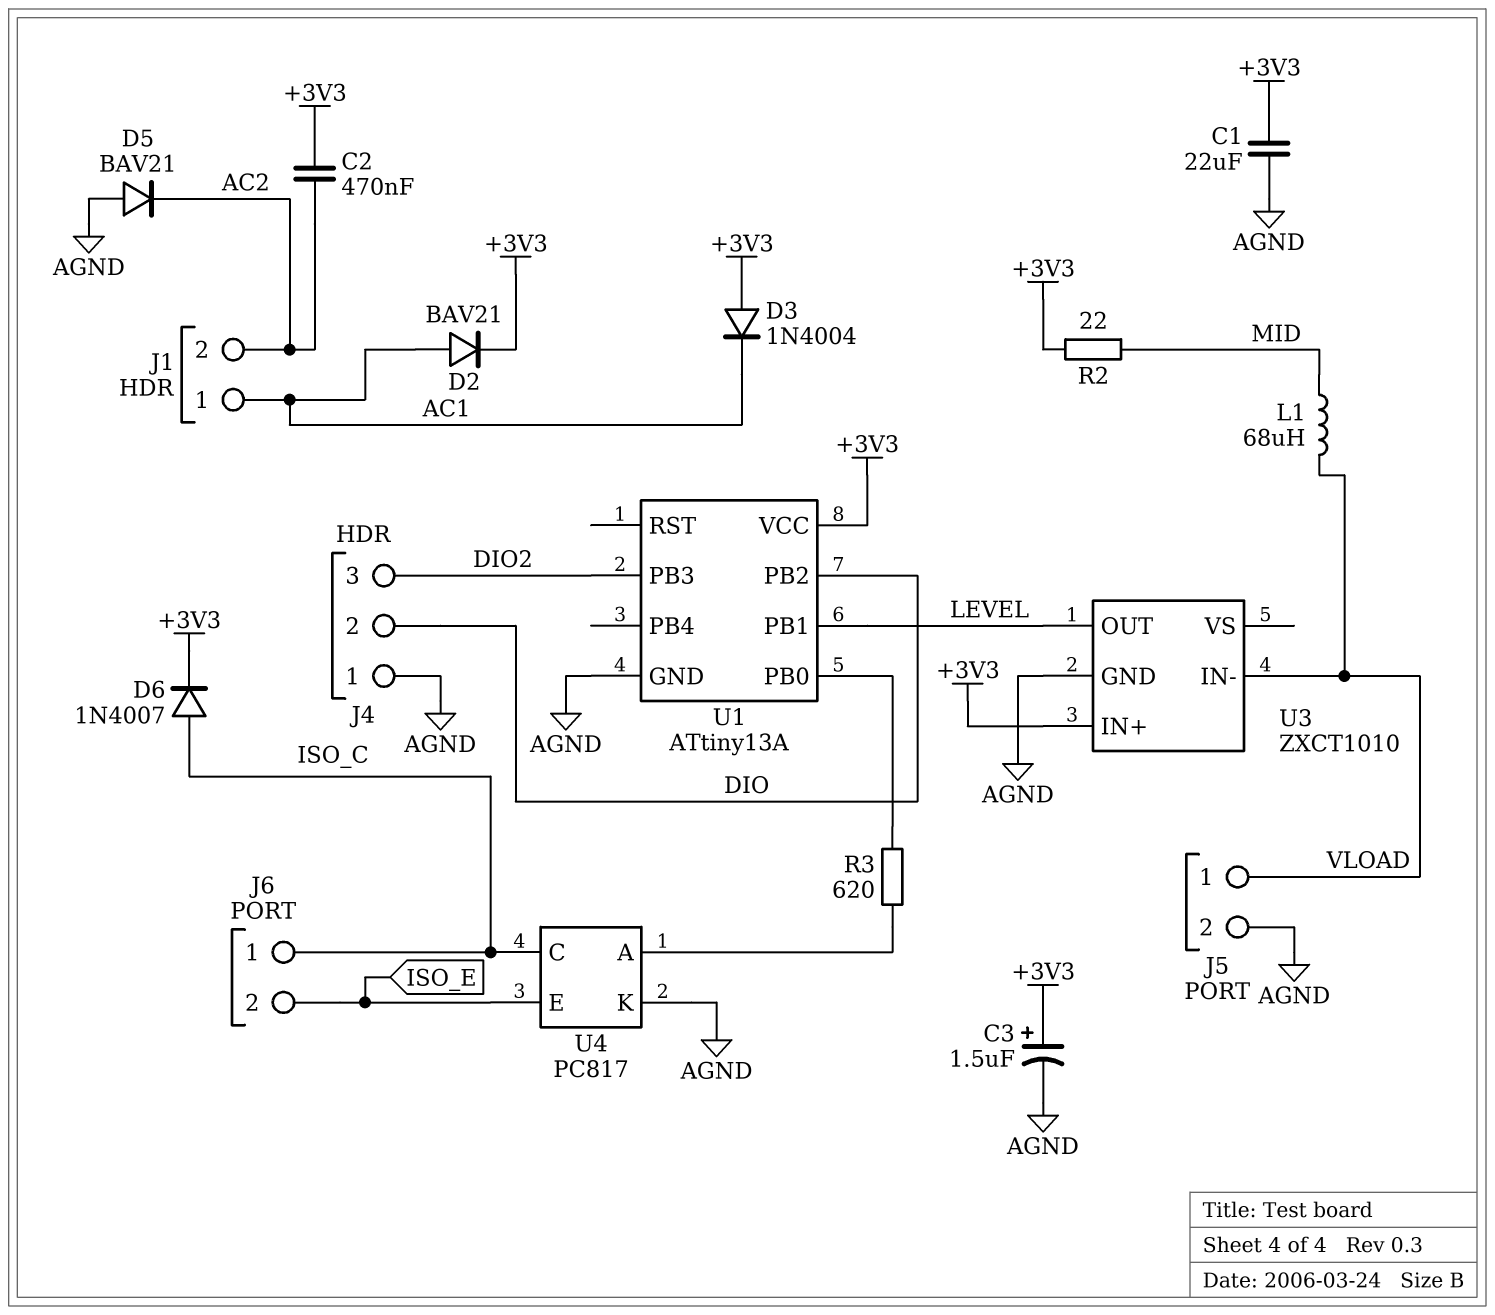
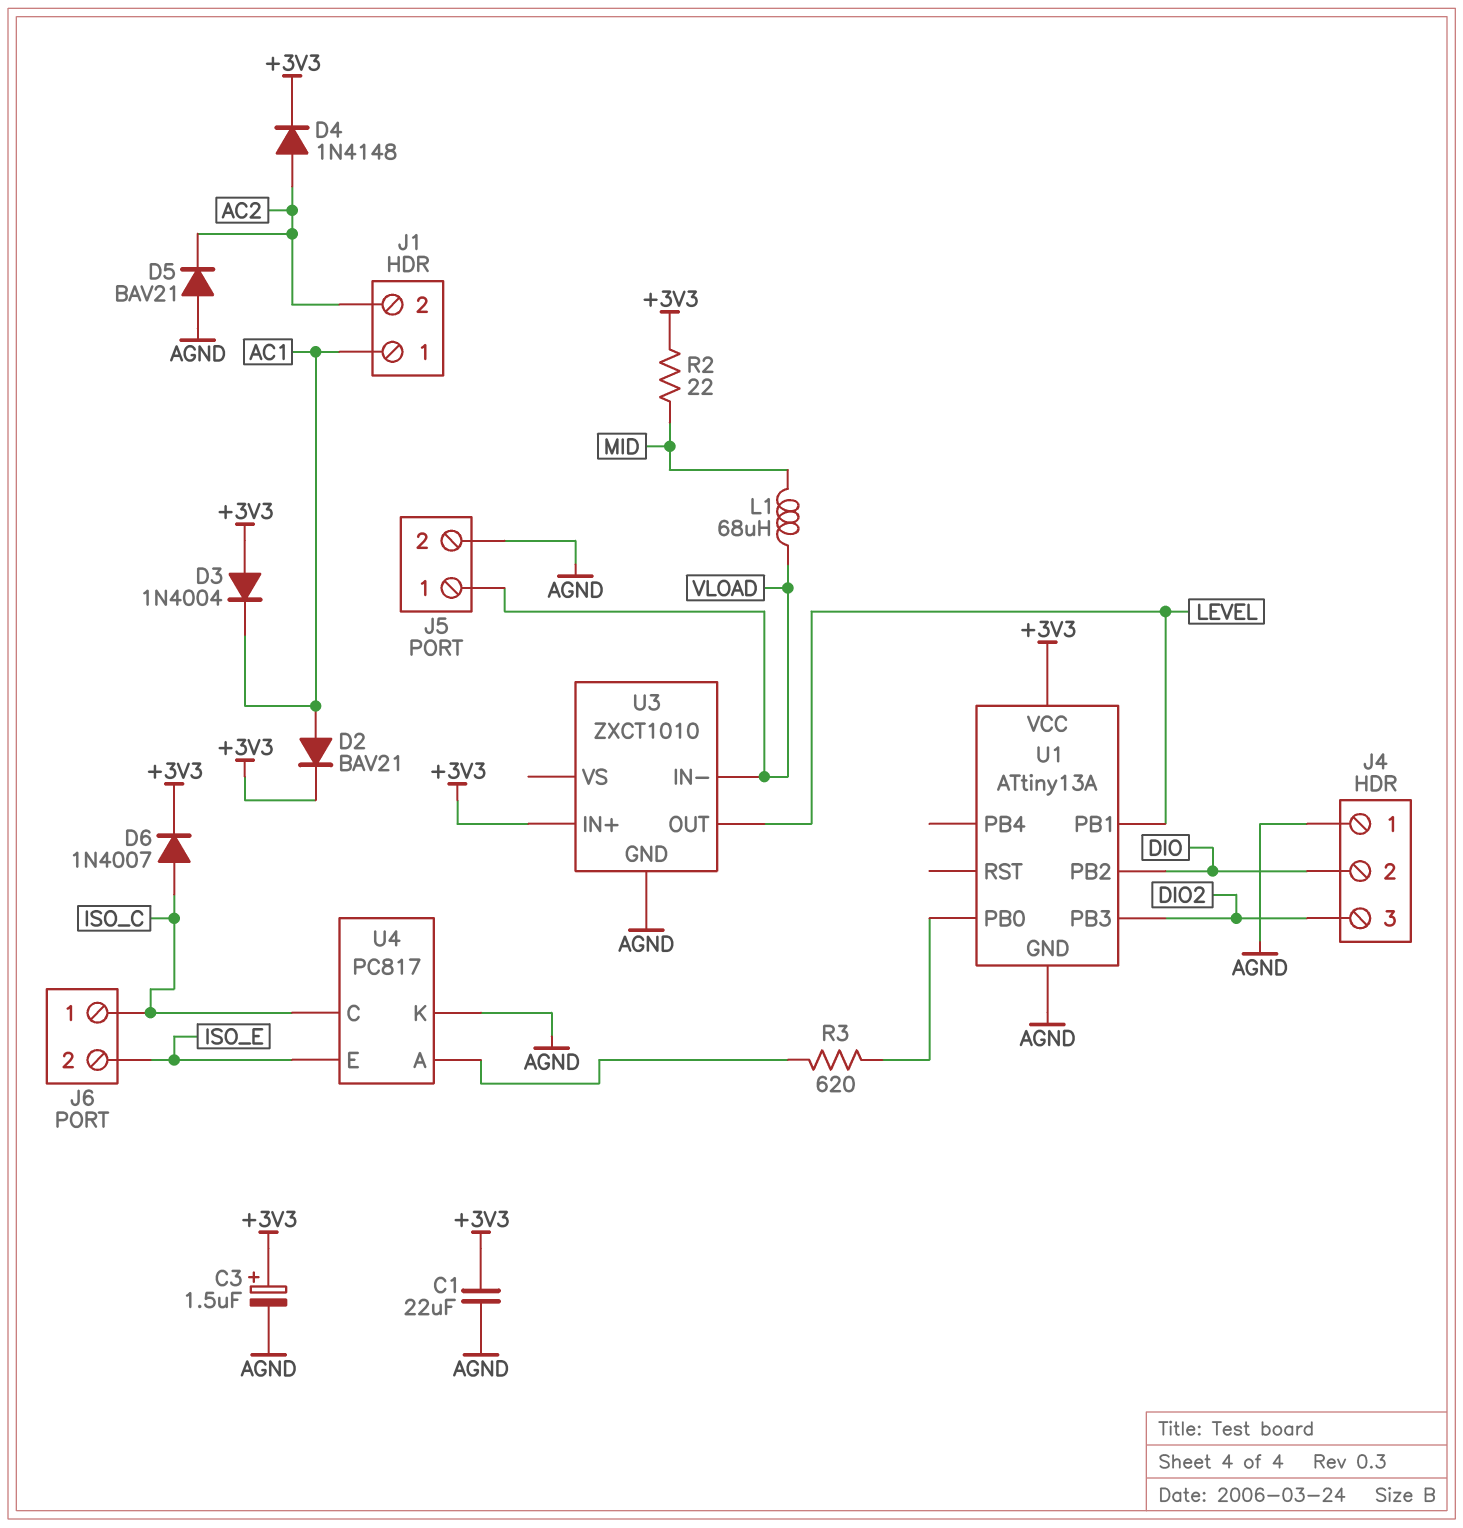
C2: 470nF (+3V3, AC2) -> none
D4: none -> diode 1N4148 (A AC2, K +3V3)

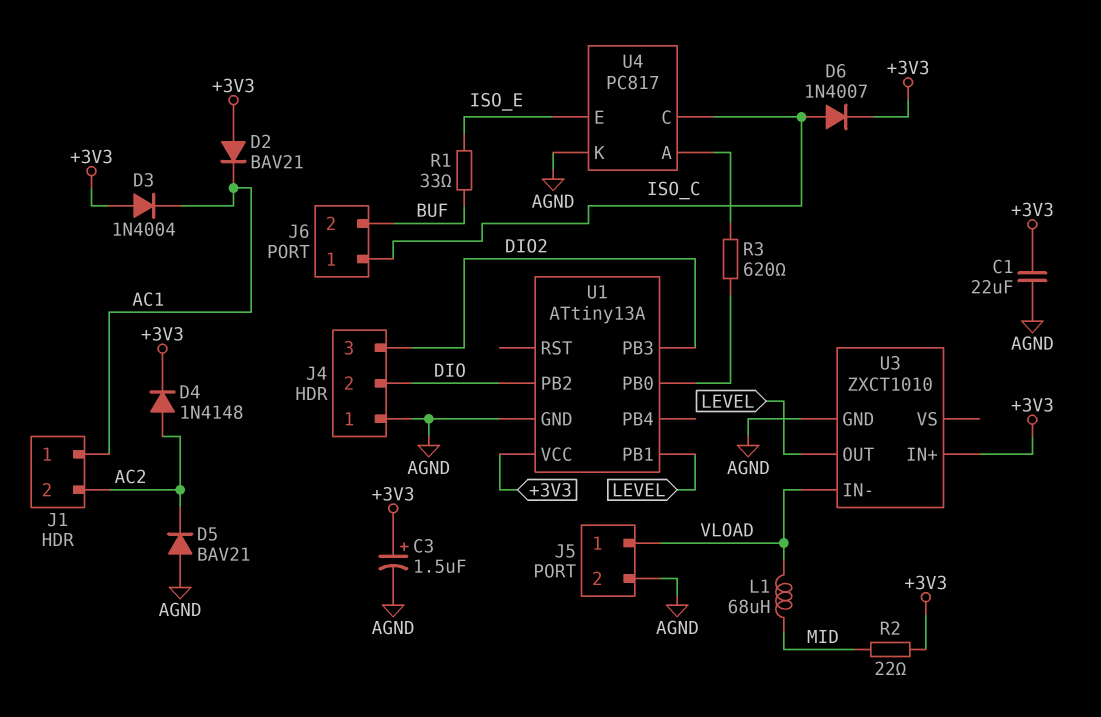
D2: diode BAV21 (A AC1, K +3V3) -> diode BAV21 (A +3V3, K AC1)
J6 pin 2: ISO_E -> BUF
R1: none -> 33 (BUF, ISO_E)

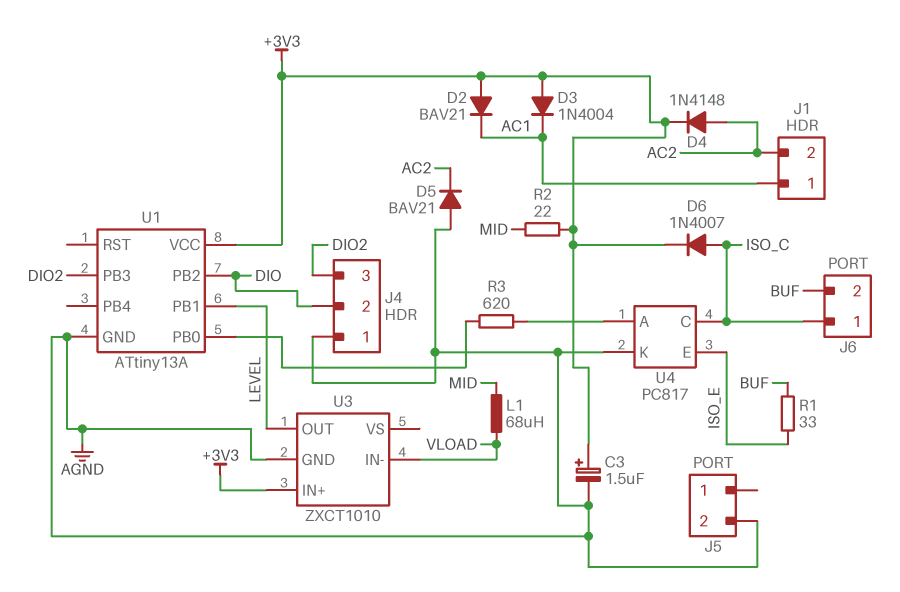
C1: 22uF (+3V3, AGND) -> none
J5 pin 1: VLOAD -> none

